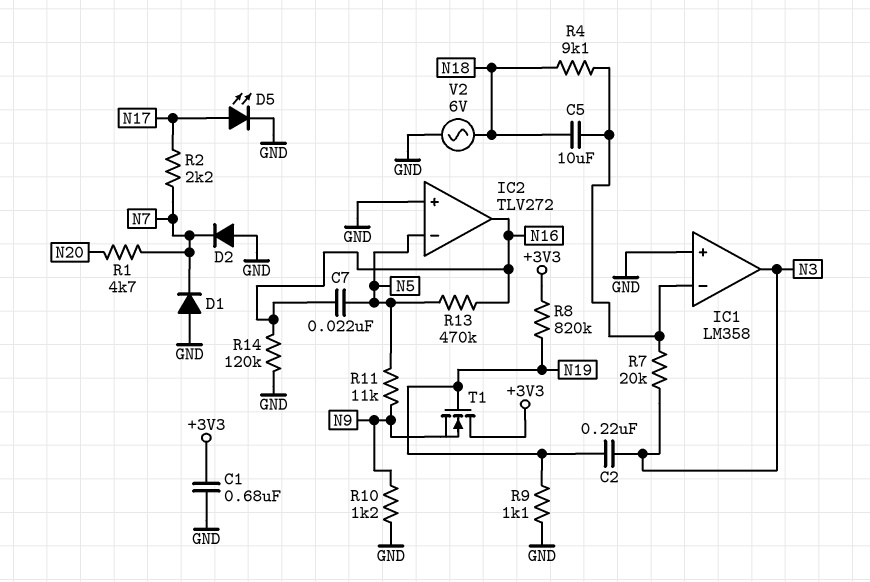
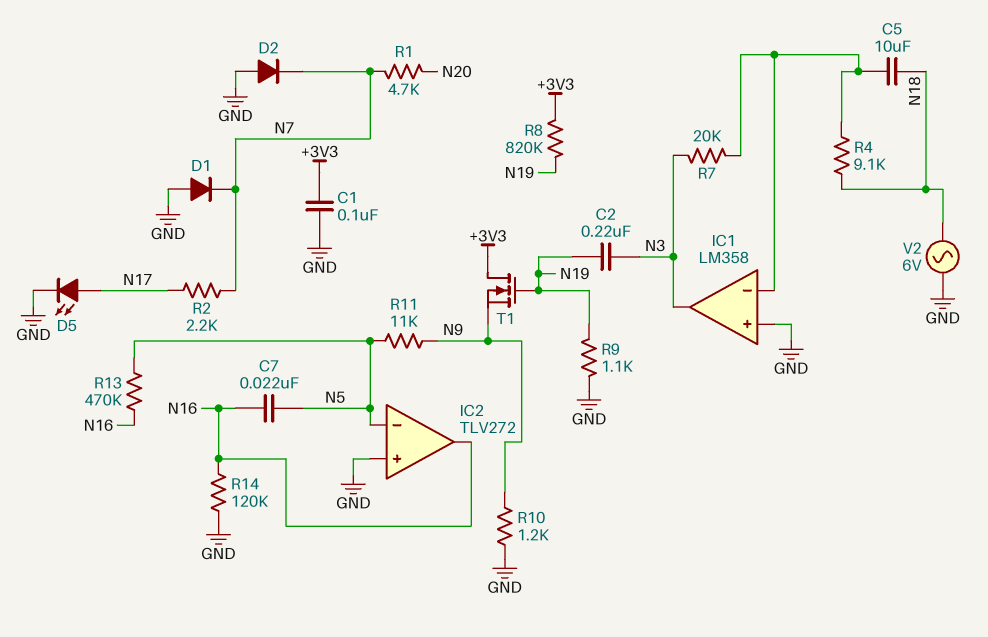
C1: 680nF (+3V3, GND) -> 100nF (+3V3, GND)

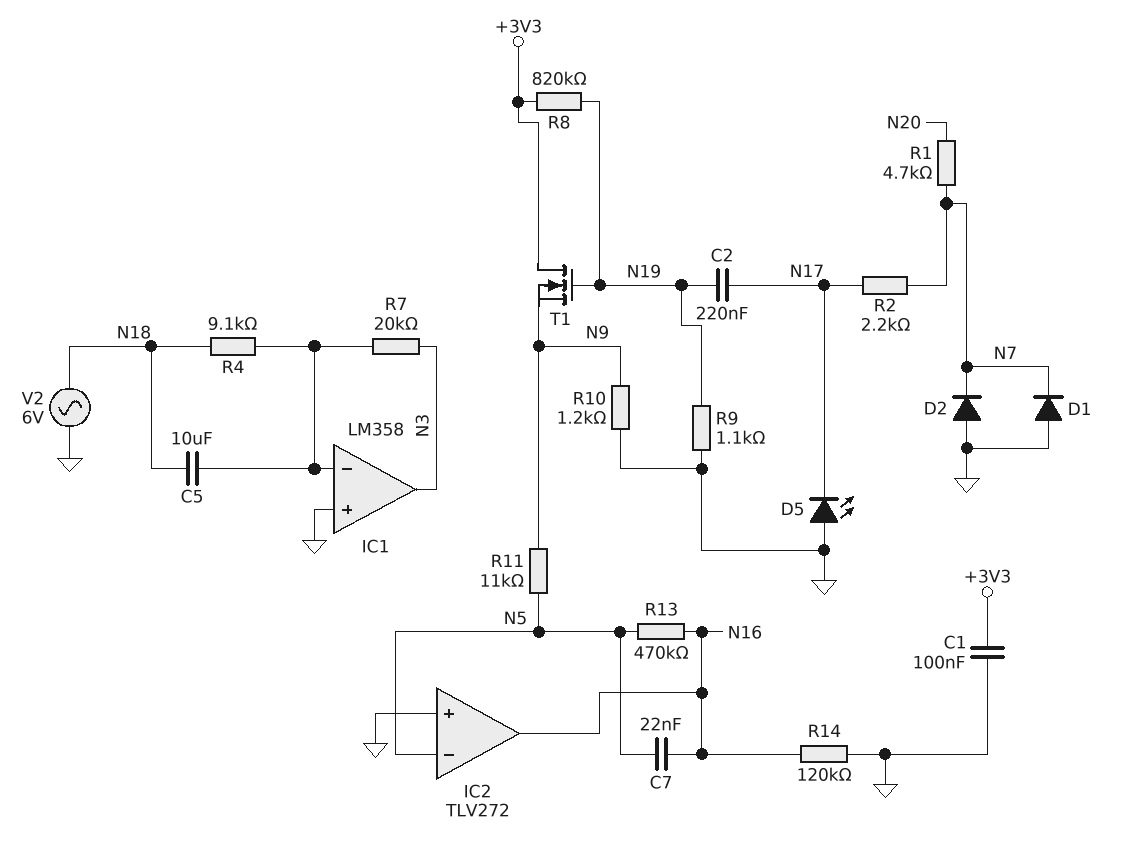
C2: 220nF (N3, N19) -> 220nF (N17, N19)
D5: LED (A N17, K GND) -> LED (A GND, K N17)

